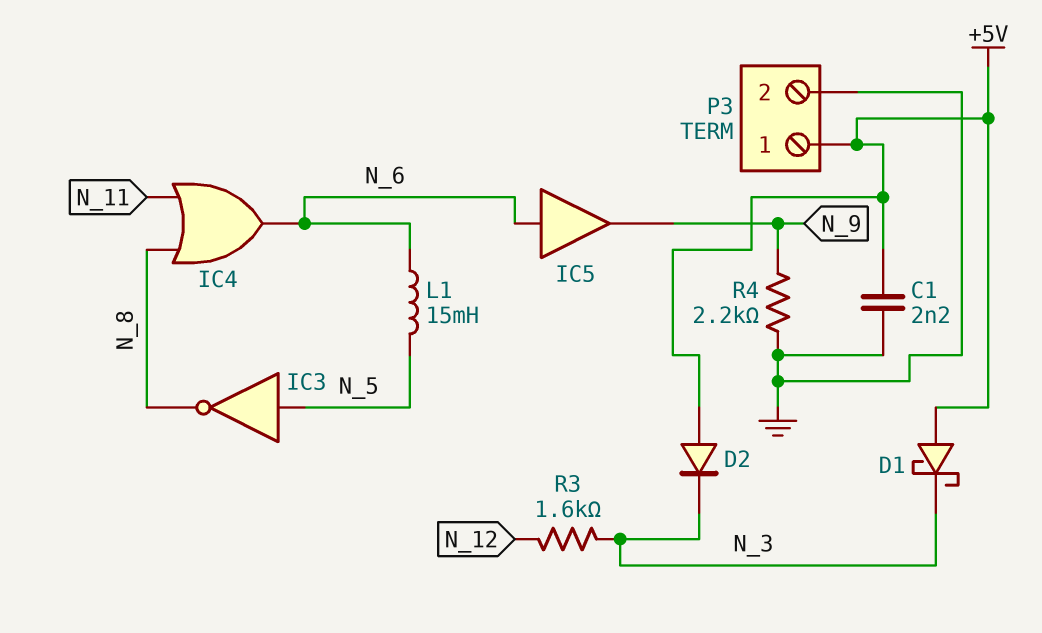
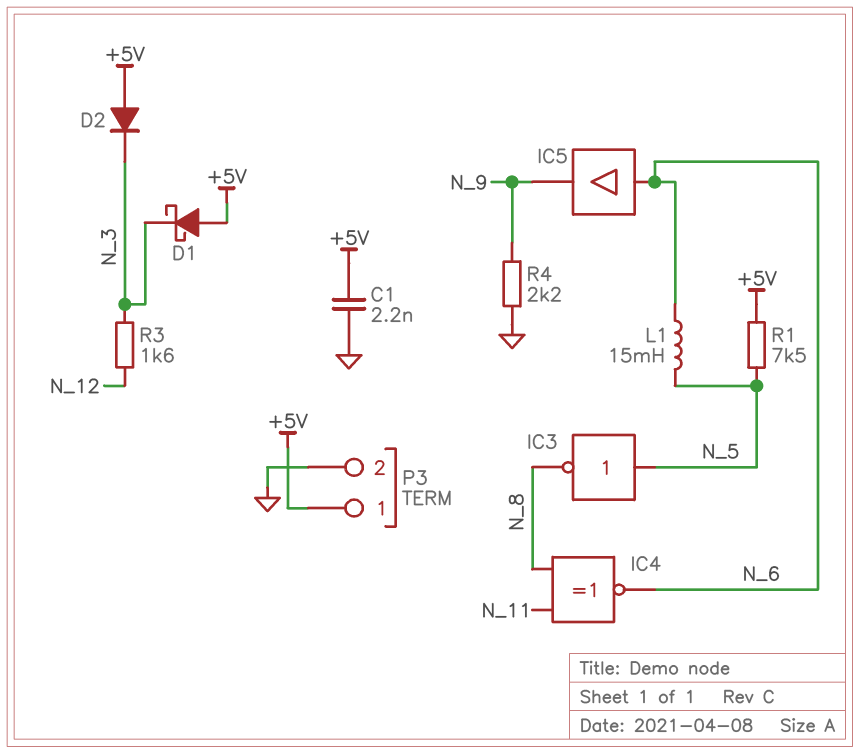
IC4: OR (in N_8, in N_11, out N_6) -> XNOR (in N_8, in N_11, out N_6)
R1: none -> 7.5k (+5V, N_5)

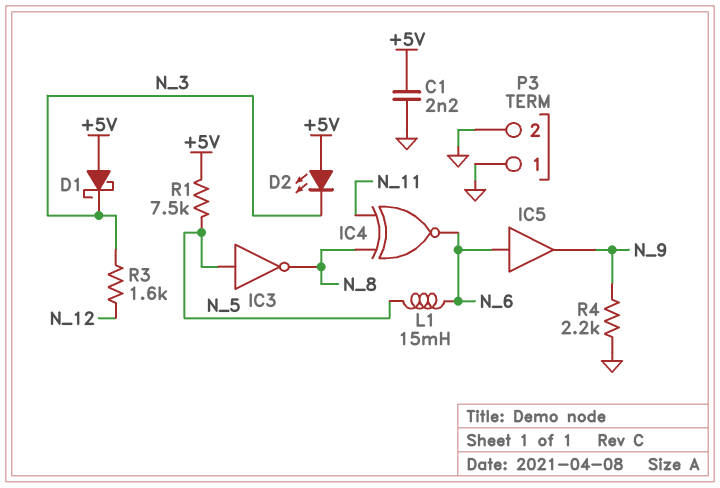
D2: diode (A +5V, K N_3) -> LED (A +5V, K N_3)
P3 pin 1: +5V -> GND

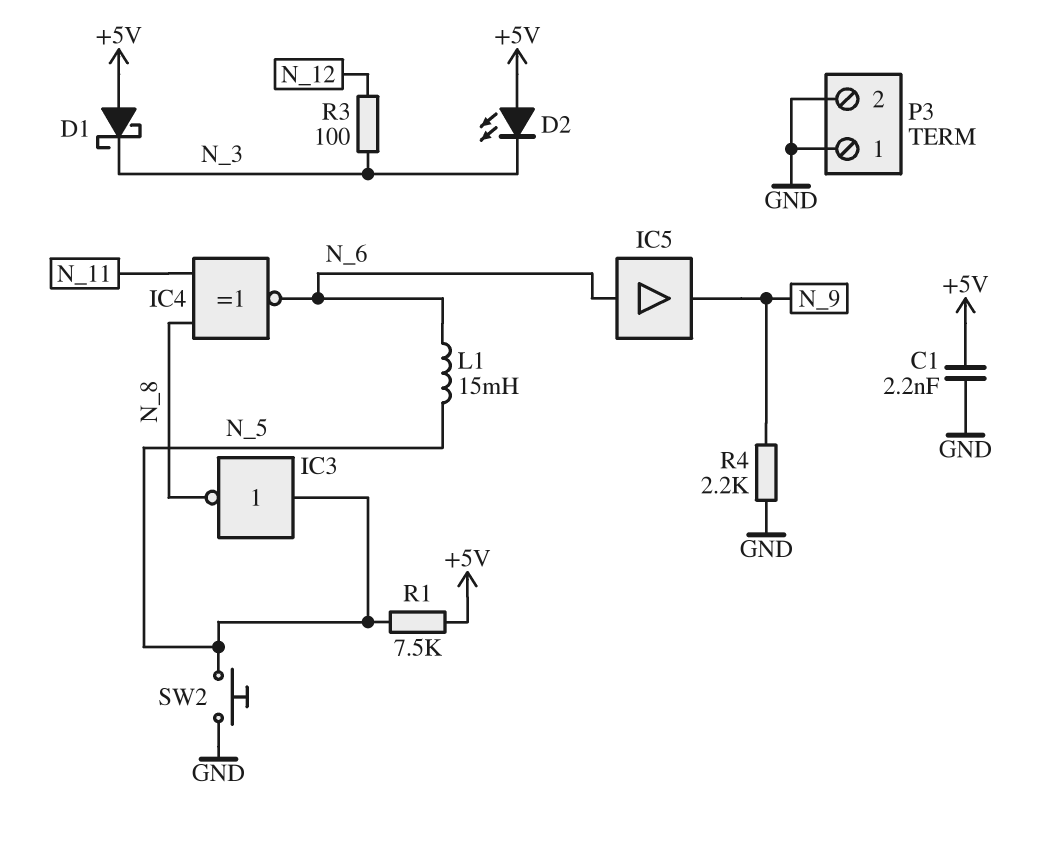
R3: 1.6k (N_3, N_12) -> 100 (N_3, N_12)
SW2: none -> button (GND, N_5)

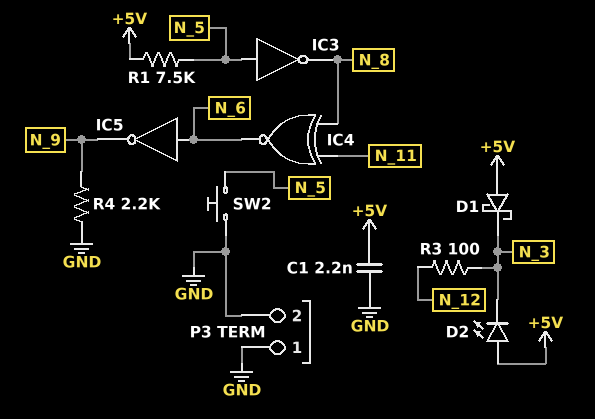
IC5: buffer (in N_6, out N_9) -> NOT (in N_6, out N_9)
L1: 15mH (N_5, N_6) -> none

